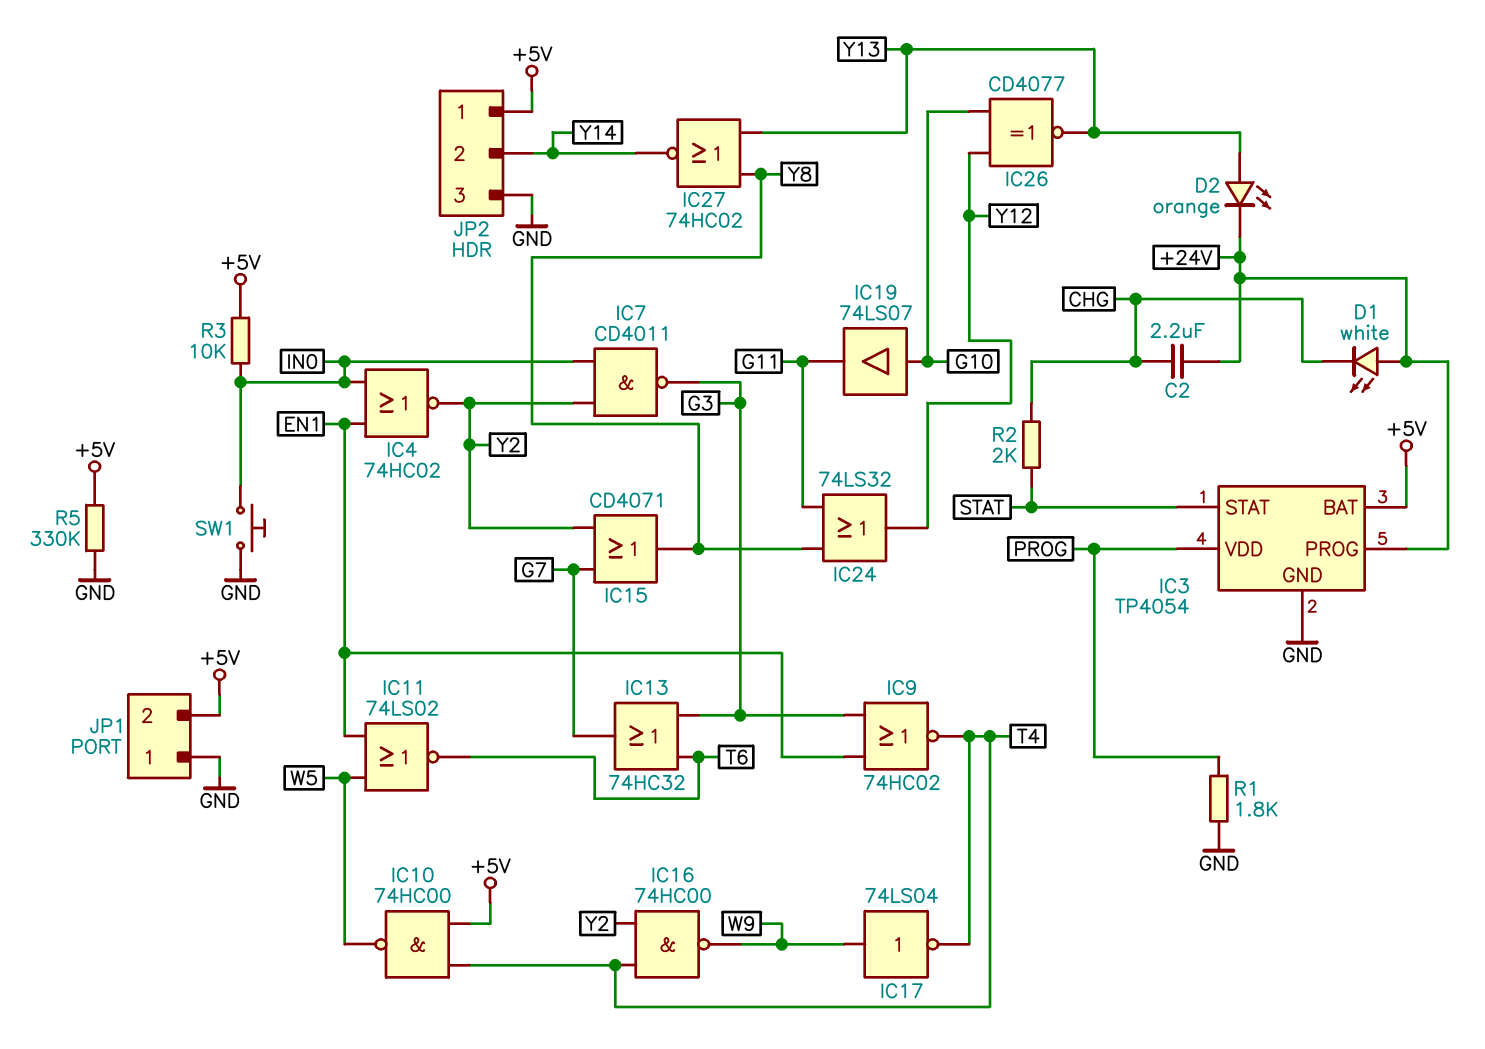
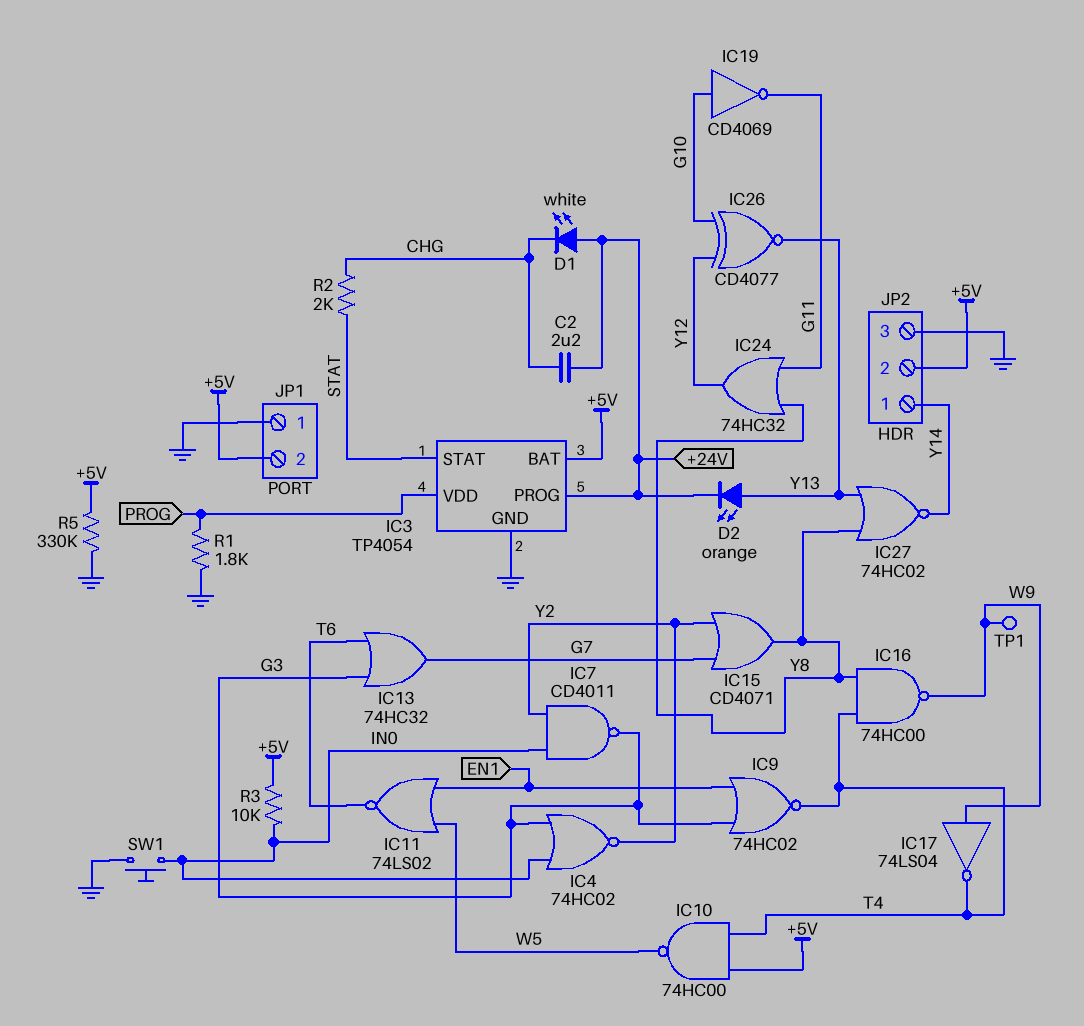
IC4: NOR 74HC02 (in EN1, in IN0, out Y2) -> NOR 74HC02 (in G3, in IN0, out Y2)
IC16: NAND 74HC00 (in T4, in Y2, out W9) -> NAND 74HC00 (in T4, in Y8, out W9)
IC19: buffer 74LS07 (in G10, out G11) -> NOT CD4069 (in G10, out G11)
IC24: OR 74LS32 (in G11, in Y8, out Y12) -> OR 74HC32 (in G11, in Y8, out Y12)
JP2 pin 1: +5V -> Y14
JP2 pin 2: Y14 -> +5V
TP1: none -> test point (W9)

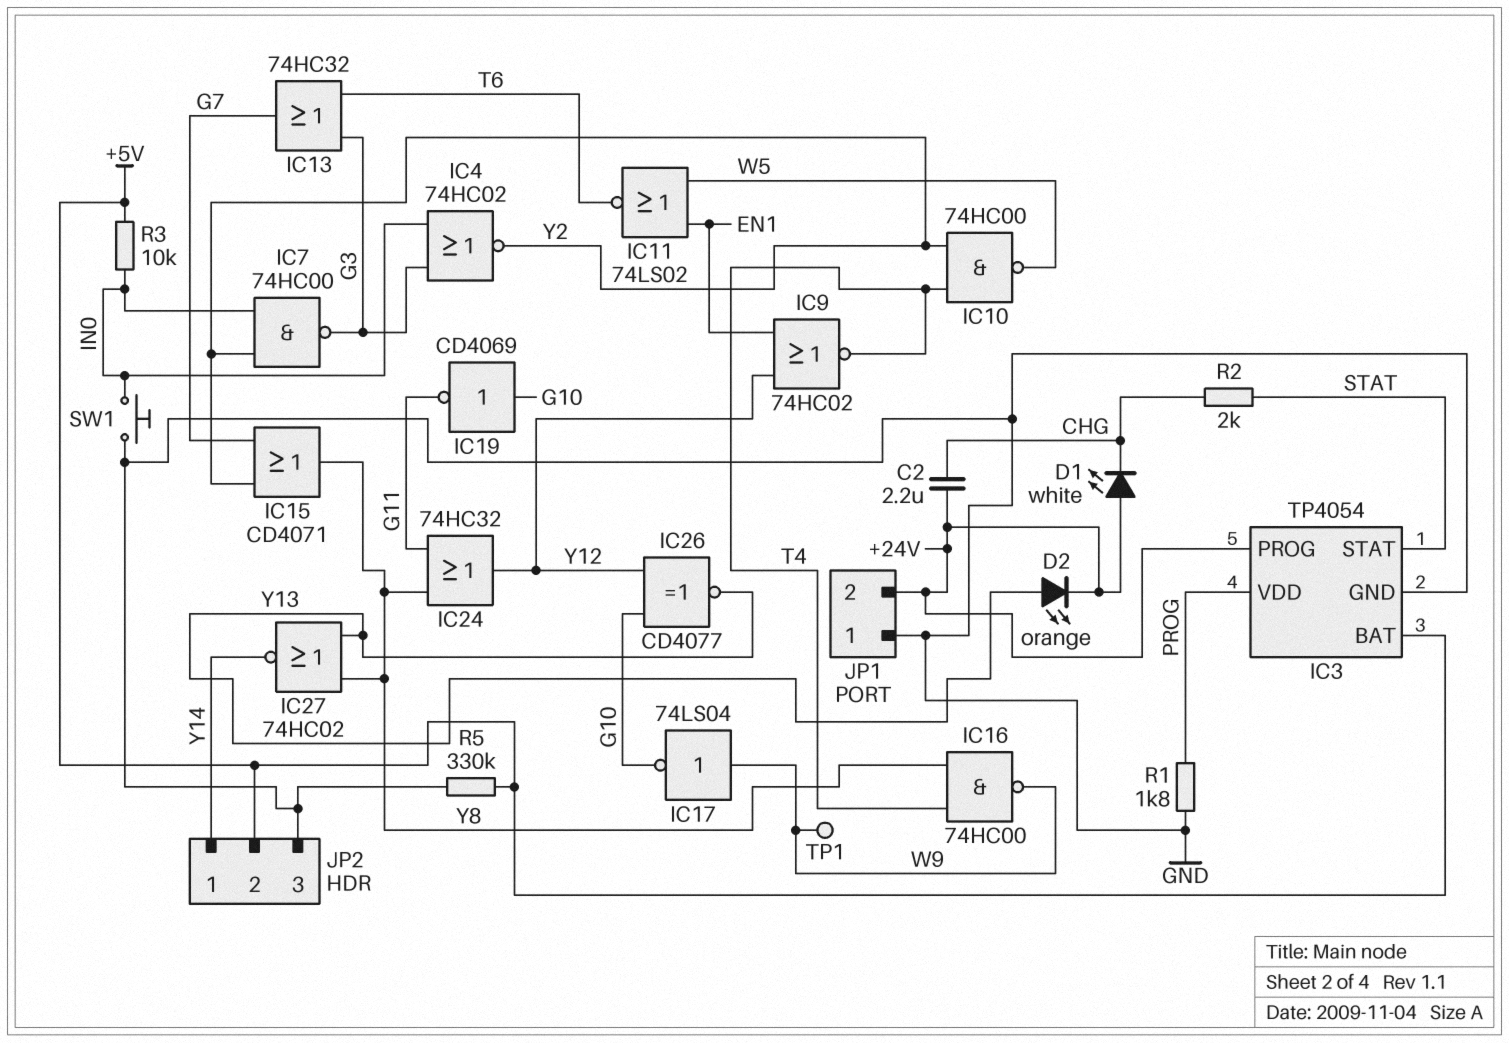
IC7: NAND CD4011 (in IN0, in Y2, out G3) -> NAND 74HC00 (in IN0, in Y2, out G3)
IC9: NOR 74HC02 (in EN1, in G3, out T4) -> NOR 74HC02 (in EN1, in Y12, out T4)
IC10: NAND 74HC00 (in +5V, in T4, out W5) -> NAND 74HC00 (in T4, in Y2, out W5)
IC17: NOT 74LS04 (in W9, out T4) -> NOT 74LS04 (in W9, out G10)
JP1 pin 2: +5V -> +24V

